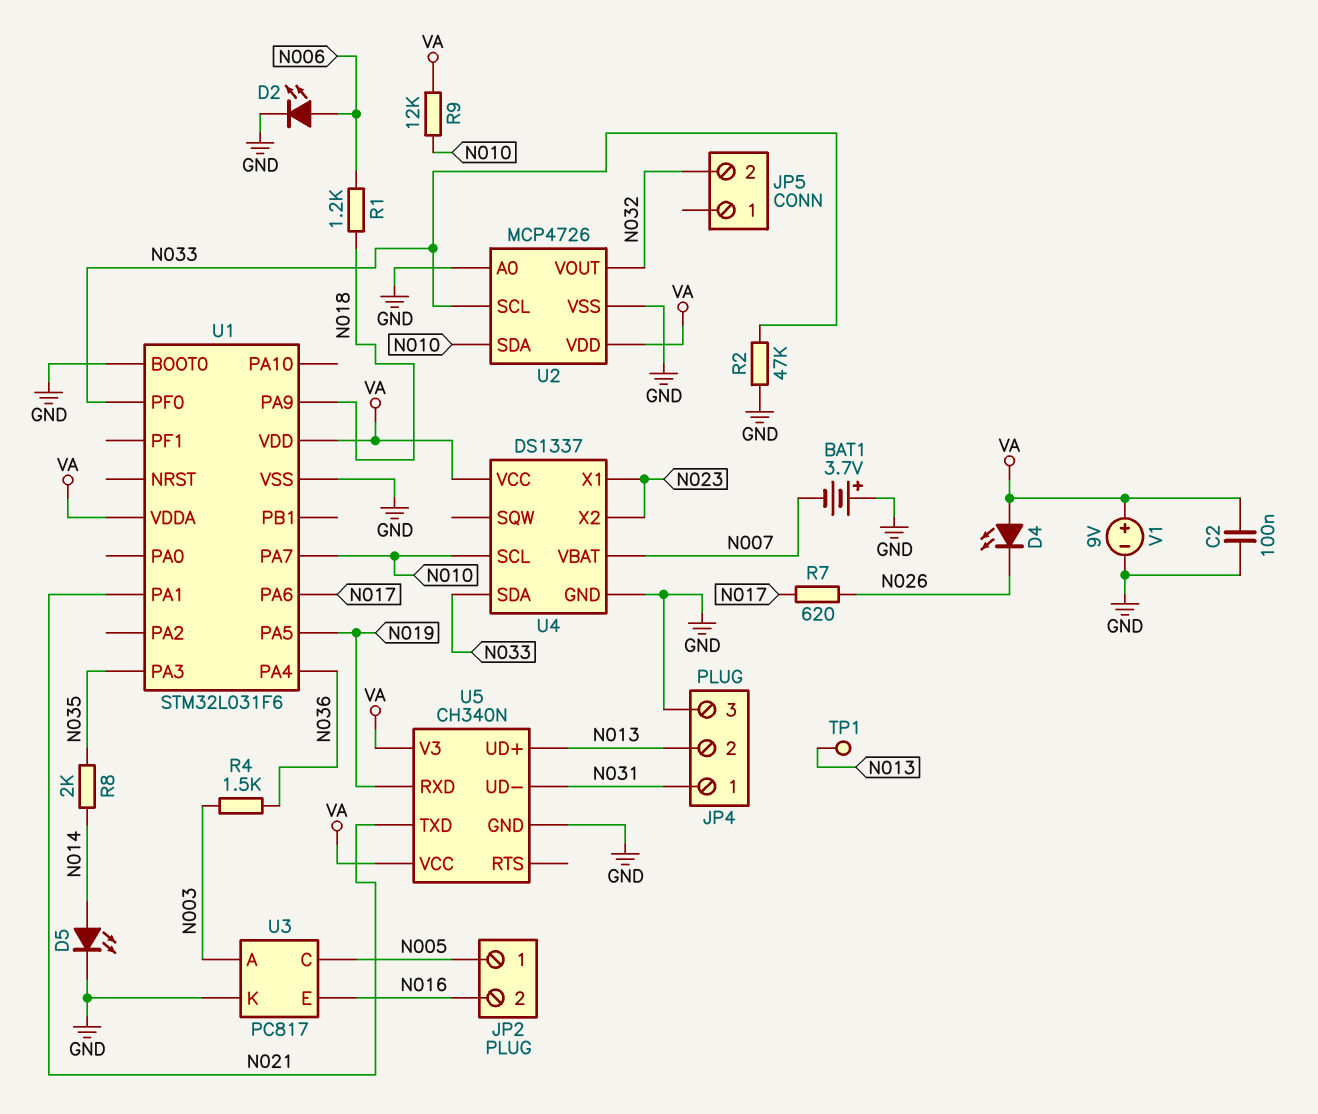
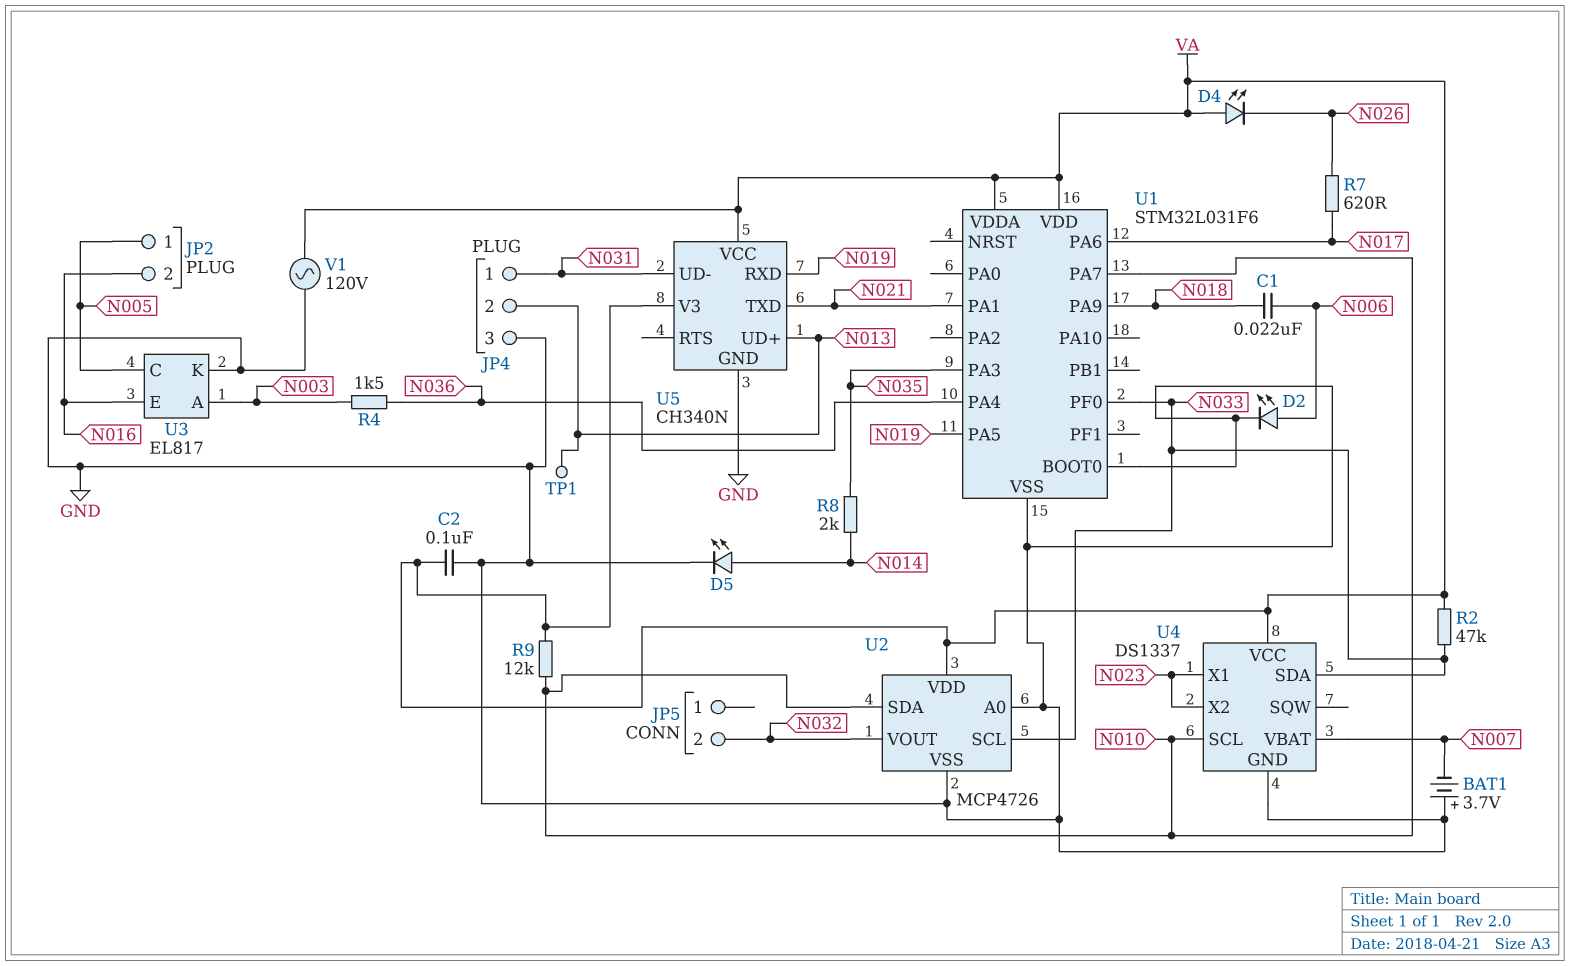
C1: none -> 22nF (N006, N018)
R1: 1.2k (N006, N018) -> none
R2: 47k (GND, N033) -> 47k (N033, VA)
U3: PC817 -> EL817
V1: 9V (plus VA, minus GND) -> AC 120V (GND, VA)

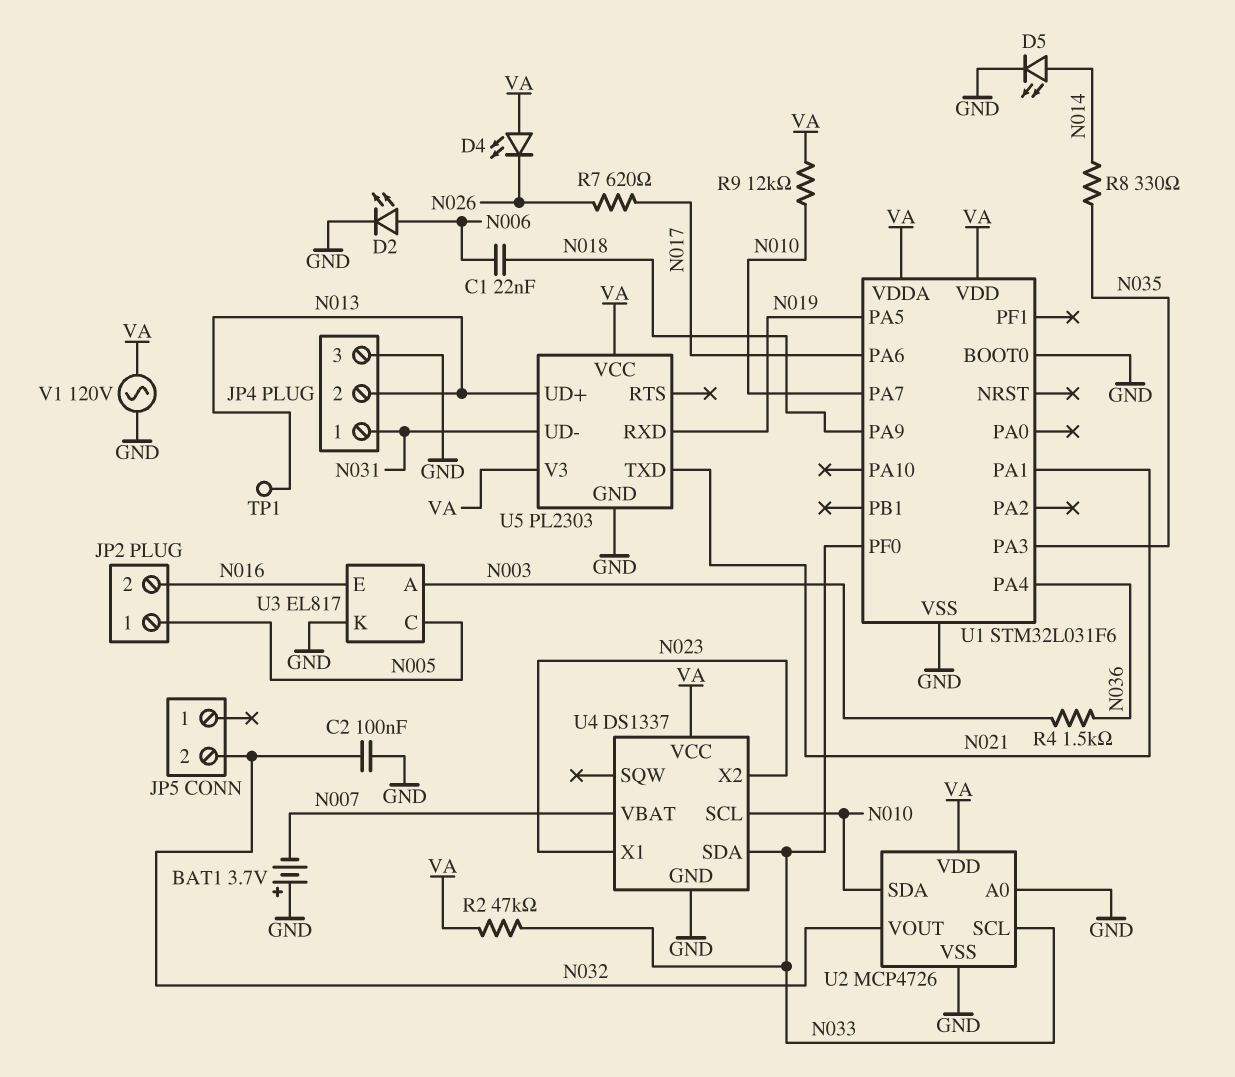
C2: 100nF (GND, VA) -> 100nF (GND, N032)
R8: 2k (N014, N035) -> 330 (N014, N035)
U5: CH340N -> PL2303

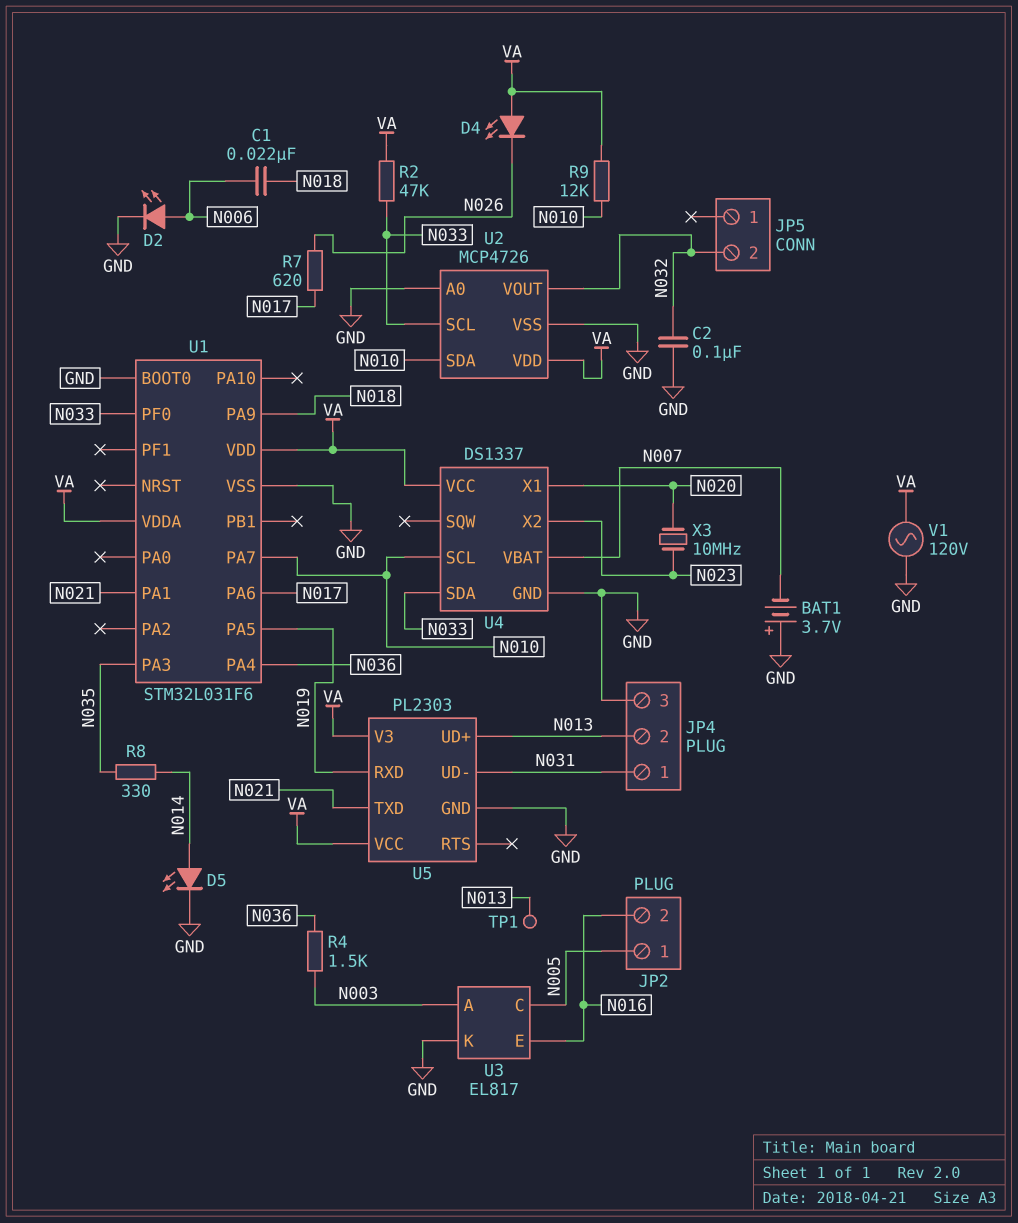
U4 pin X1: N023 -> N020
X3: none -> 10MHz (N020, N023)

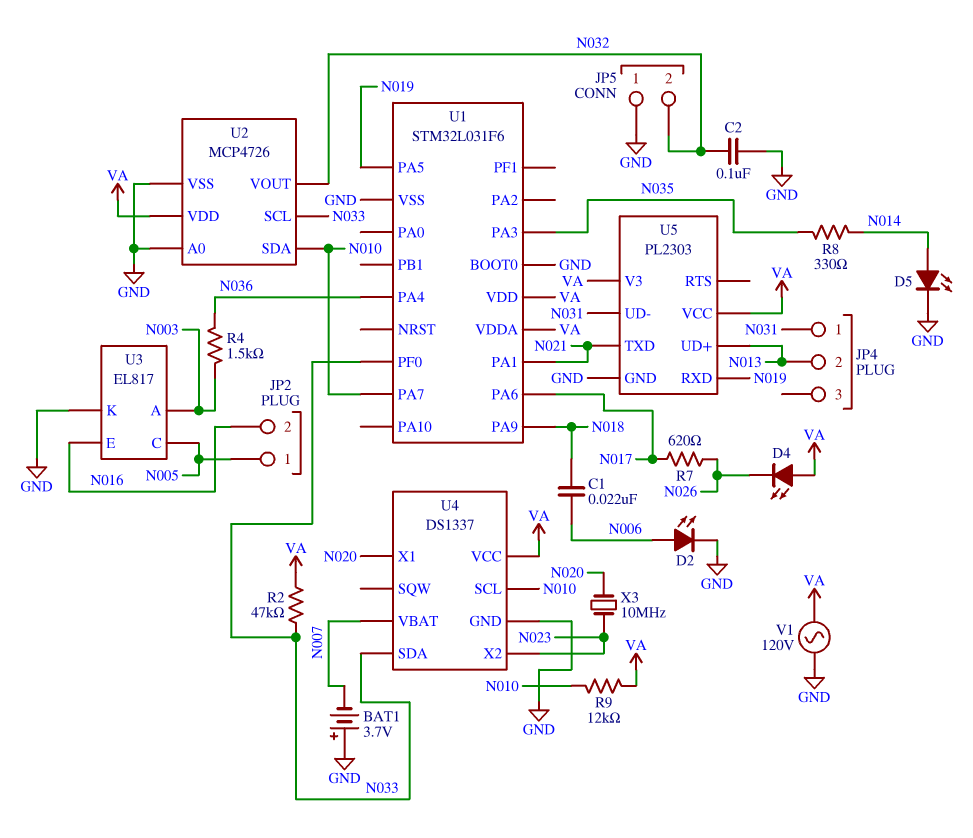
JP4 pin 3: GND -> none
JP5 pin 1: none -> GND
TP1: test point (N013) -> none

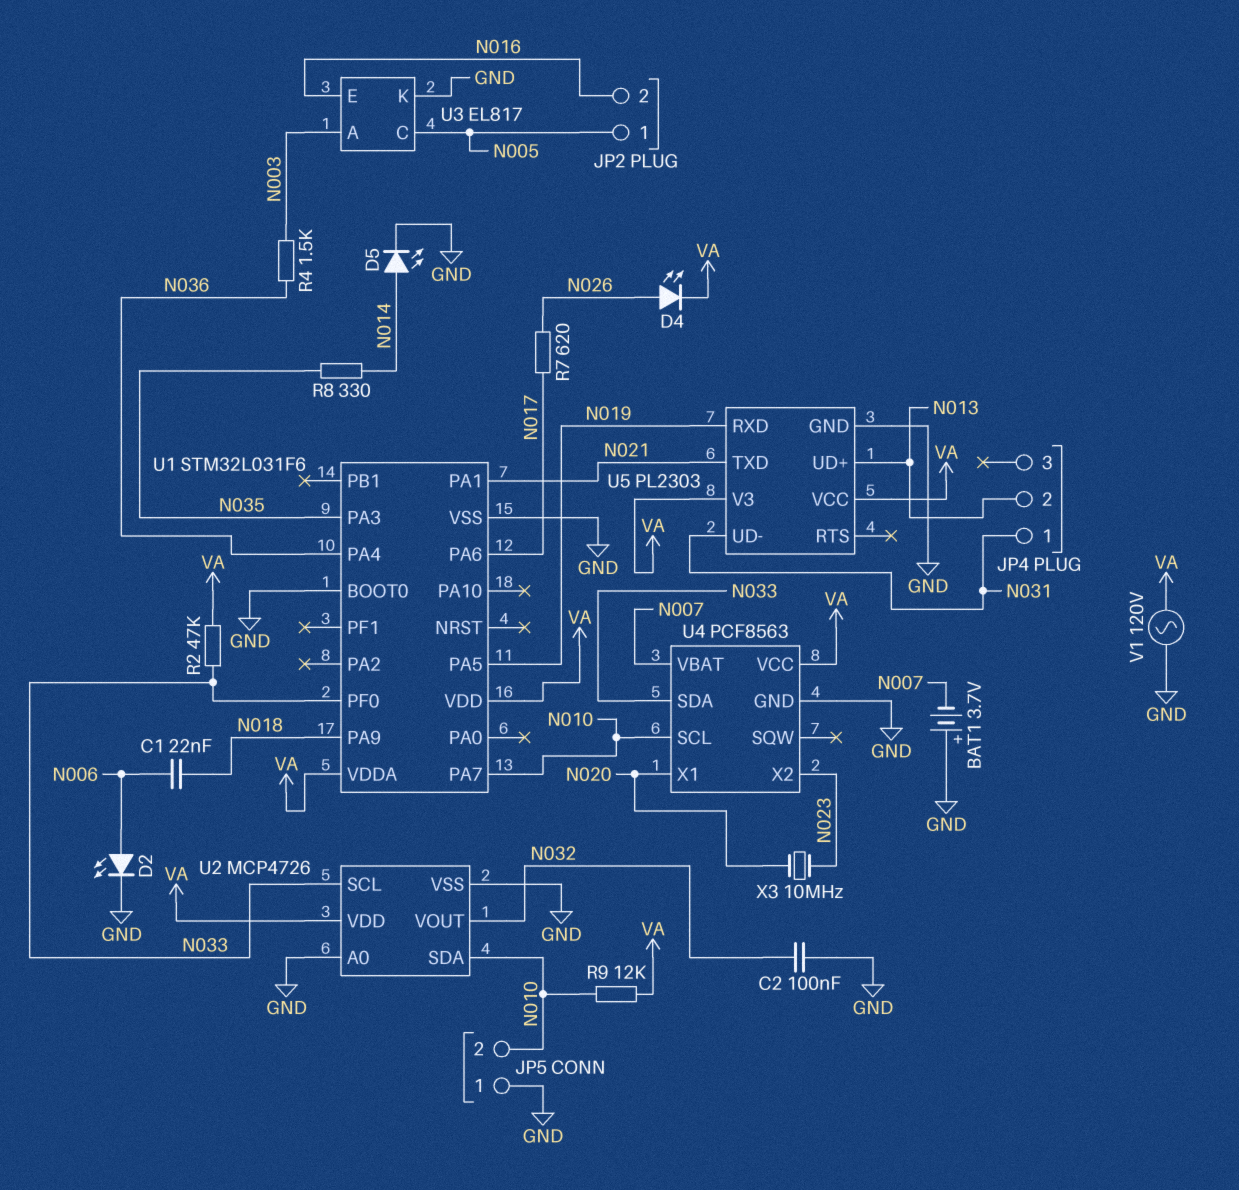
D4: LED (A VA, K N026) -> LED (A N026, K VA)
JP5 pin 2: N032 -> N010
U4: DS1337 -> PCF8563

